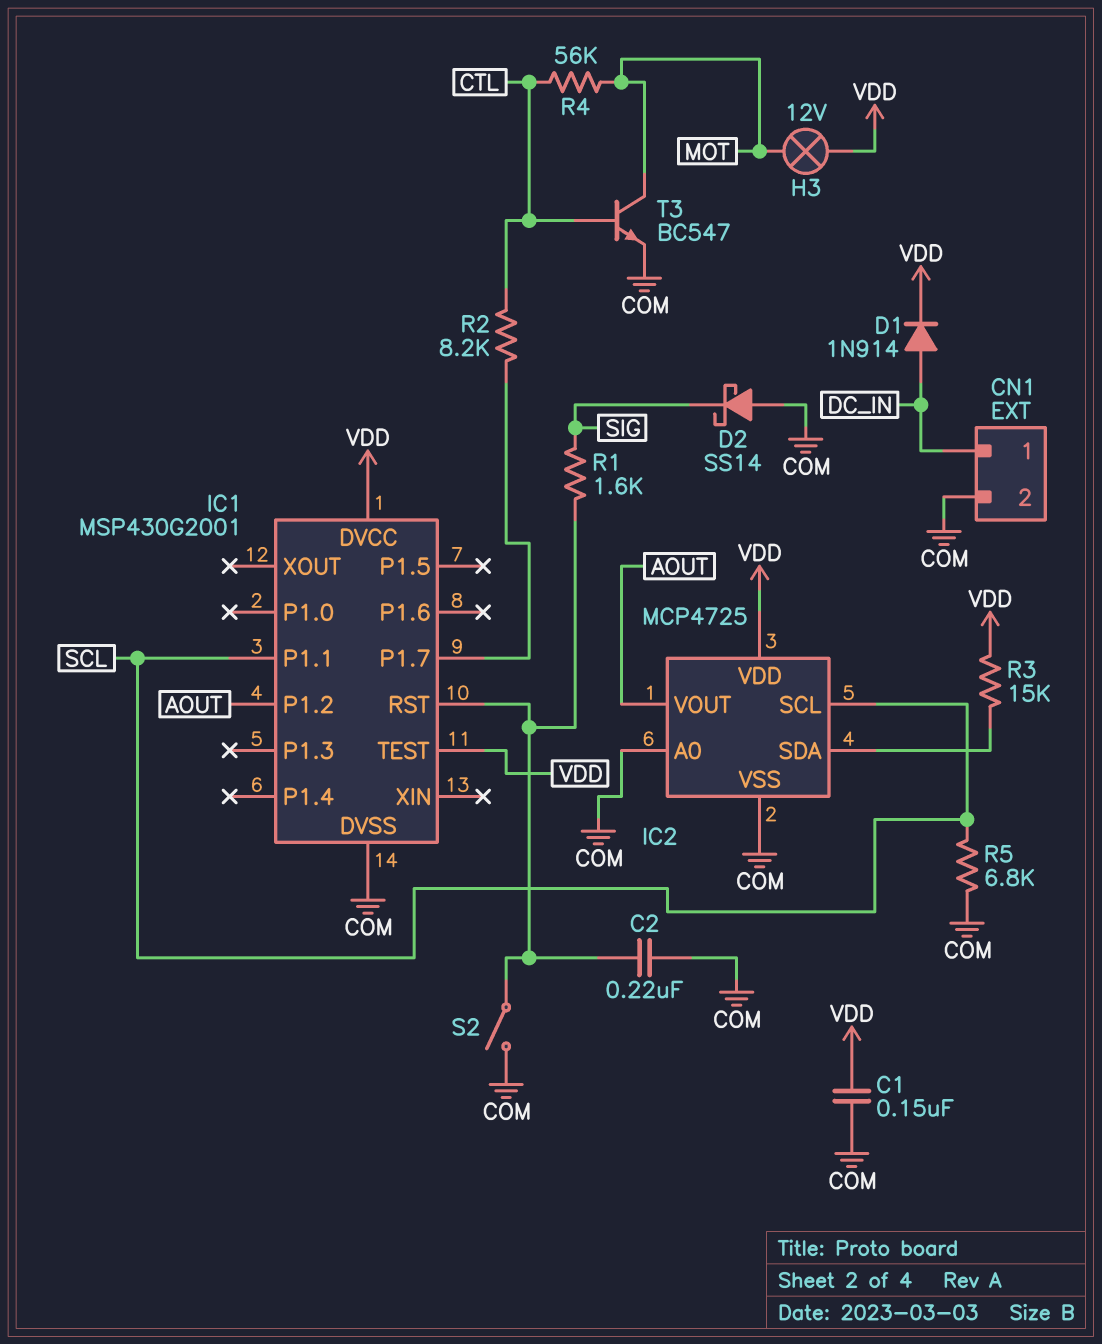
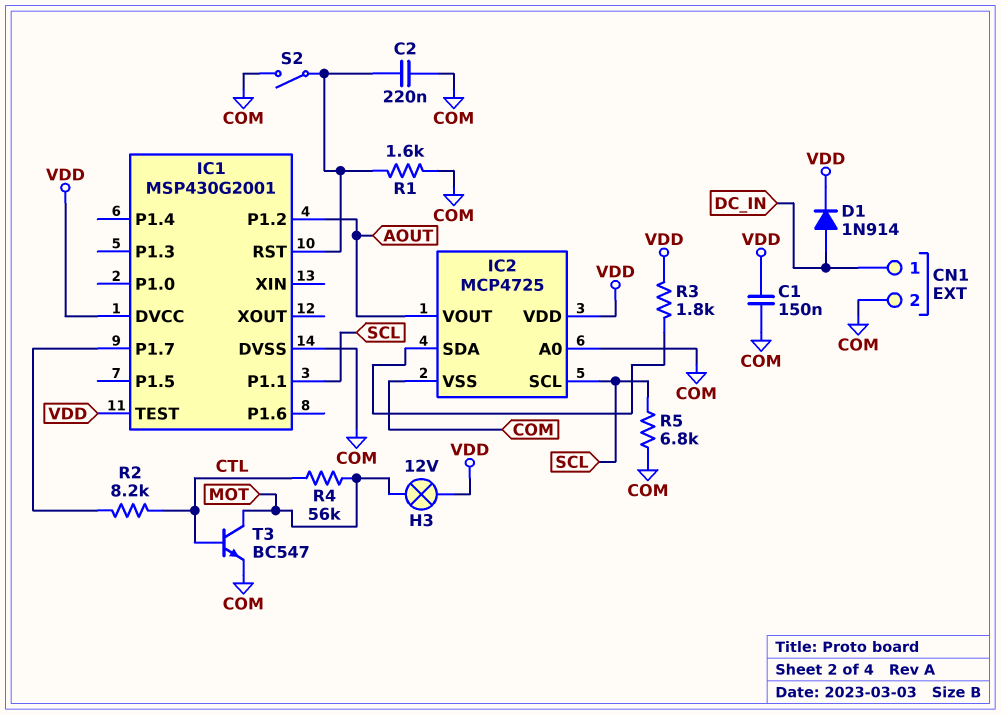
D2: schottky SS14 (A COM, K SIG) -> none
R1: 1.6k (IC1/RST, SIG) -> 1.6k (COM, IC1/RST)
R3: 15k (IC2/SDA, VDD) -> 1.8k (IC2/SDA, VDD)

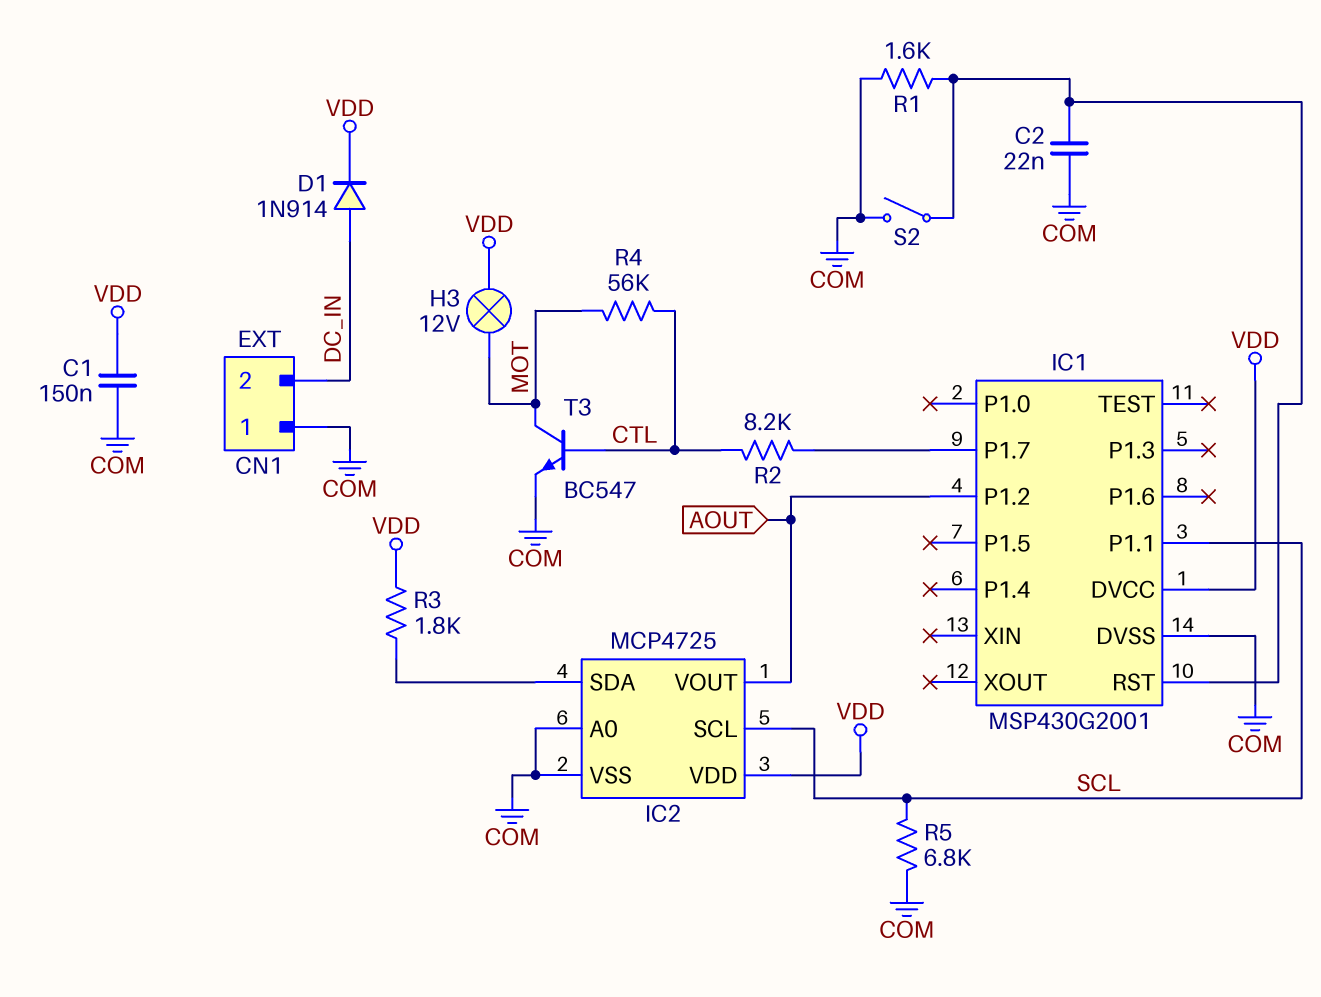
C2: 220nF (COM, IC1/RST) -> 22nF (COM, IC1/RST)
CN1 pin 1: DC_IN -> COM
CN1 pin 2: COM -> DC_IN
IC1 pin TEST: VDD -> none

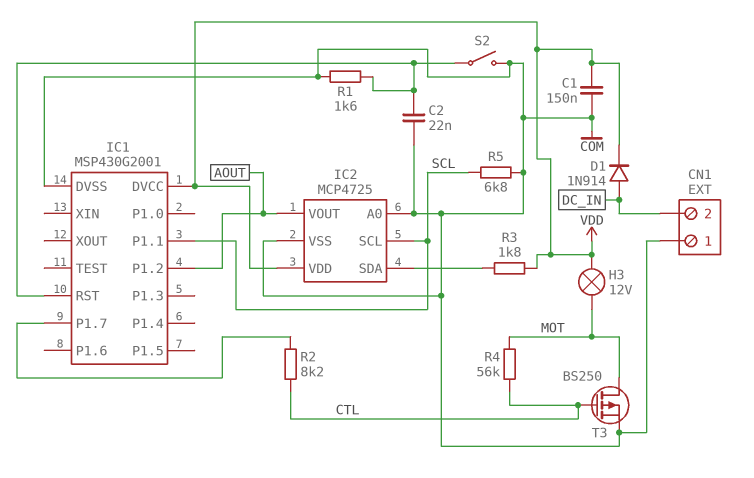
T3: NPN BC547 (B CTL, C MOT, E COM) -> PMOS BS250 (G CTL, D MOT, S COM)

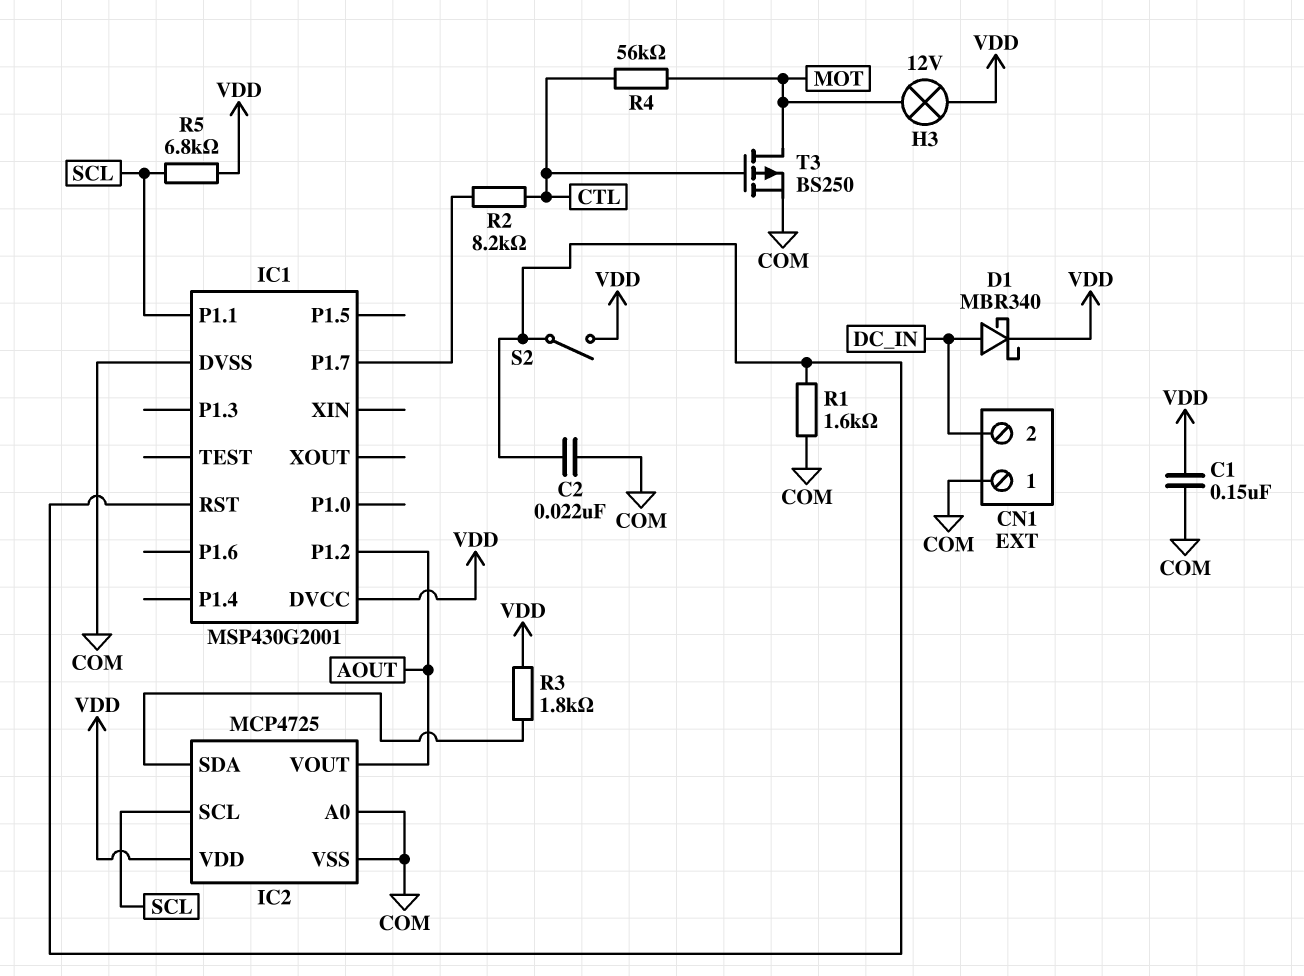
D1: diode 1N914 (A DC_IN, K VDD) -> schottky MBR340 (A DC_IN, K VDD)
R5: 6.8k (COM, SCL) -> 6.8k (SCL, VDD)
S2: switch (COM, IC1/RST) -> switch (IC1/RST, VDD)

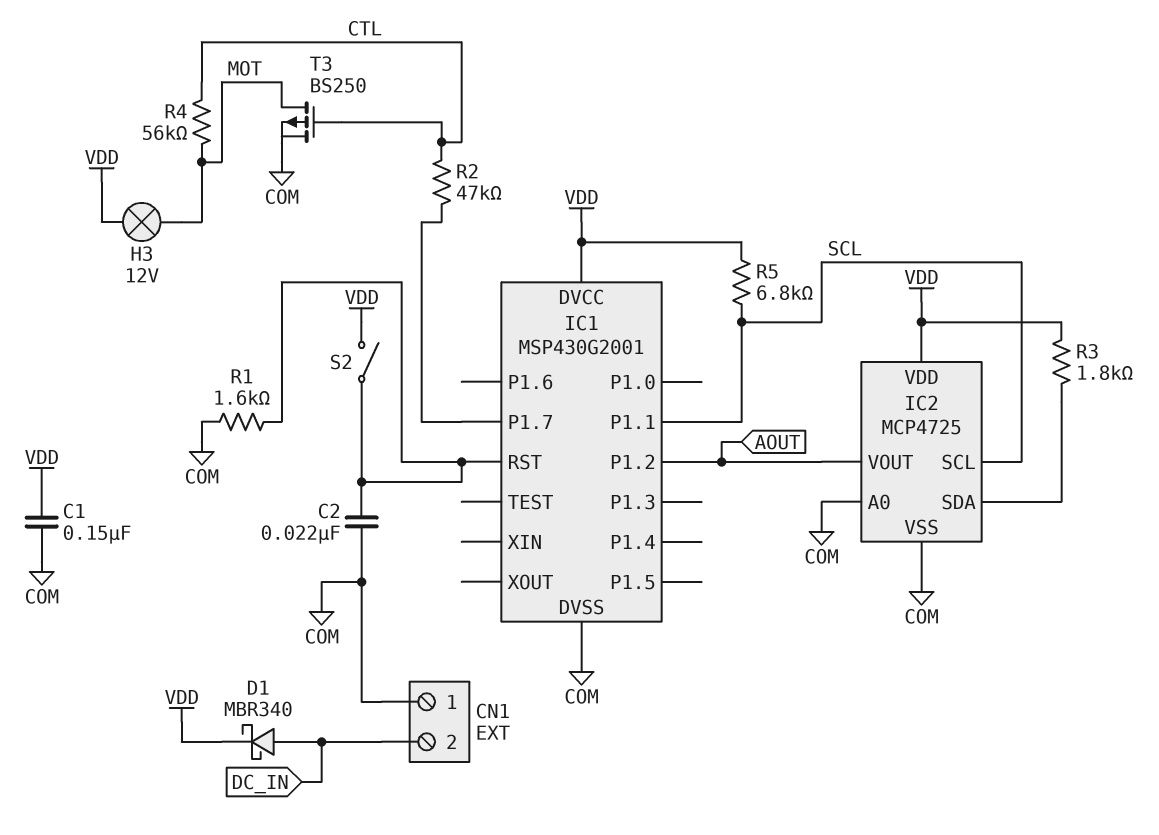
R2: 8.2k (CTL, IC1/P1.7) -> 47k (CTL, IC1/P1.7)

